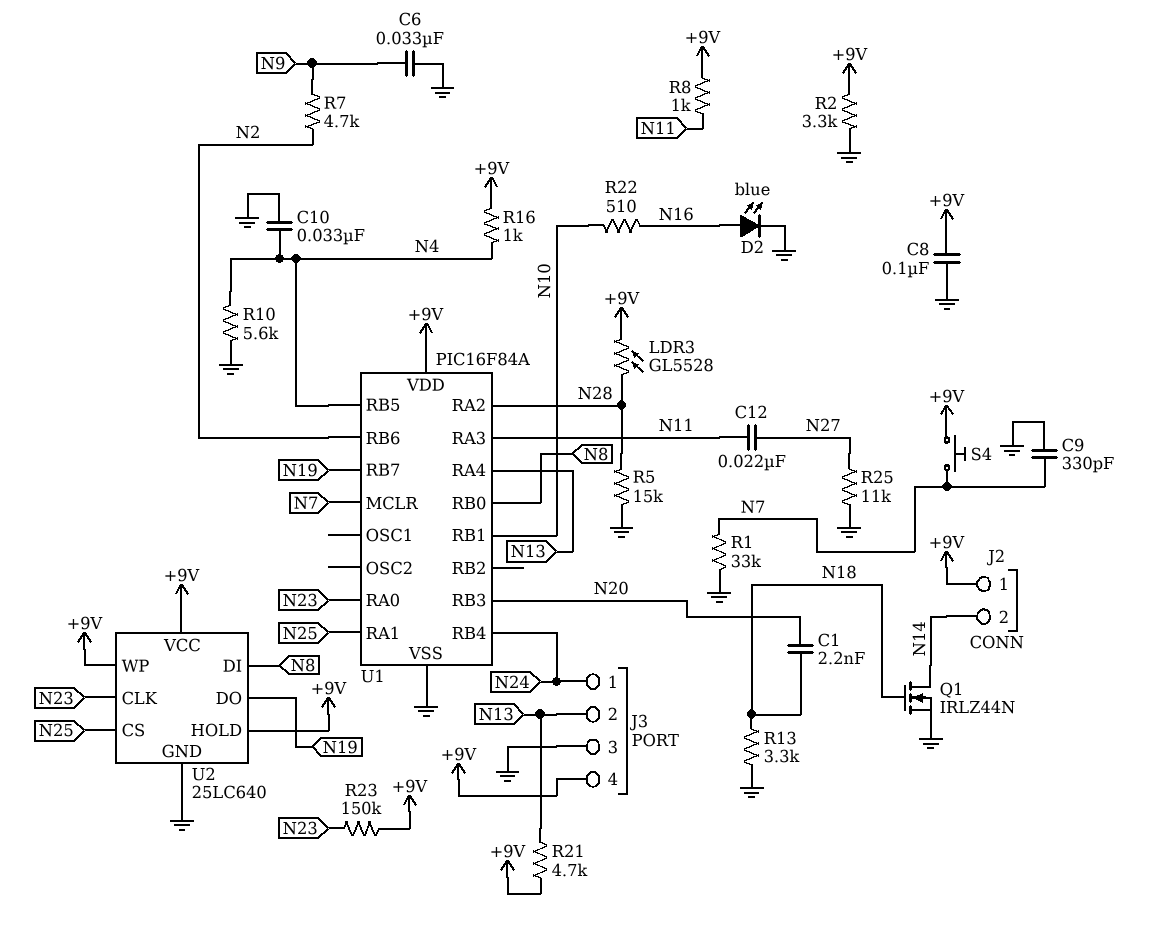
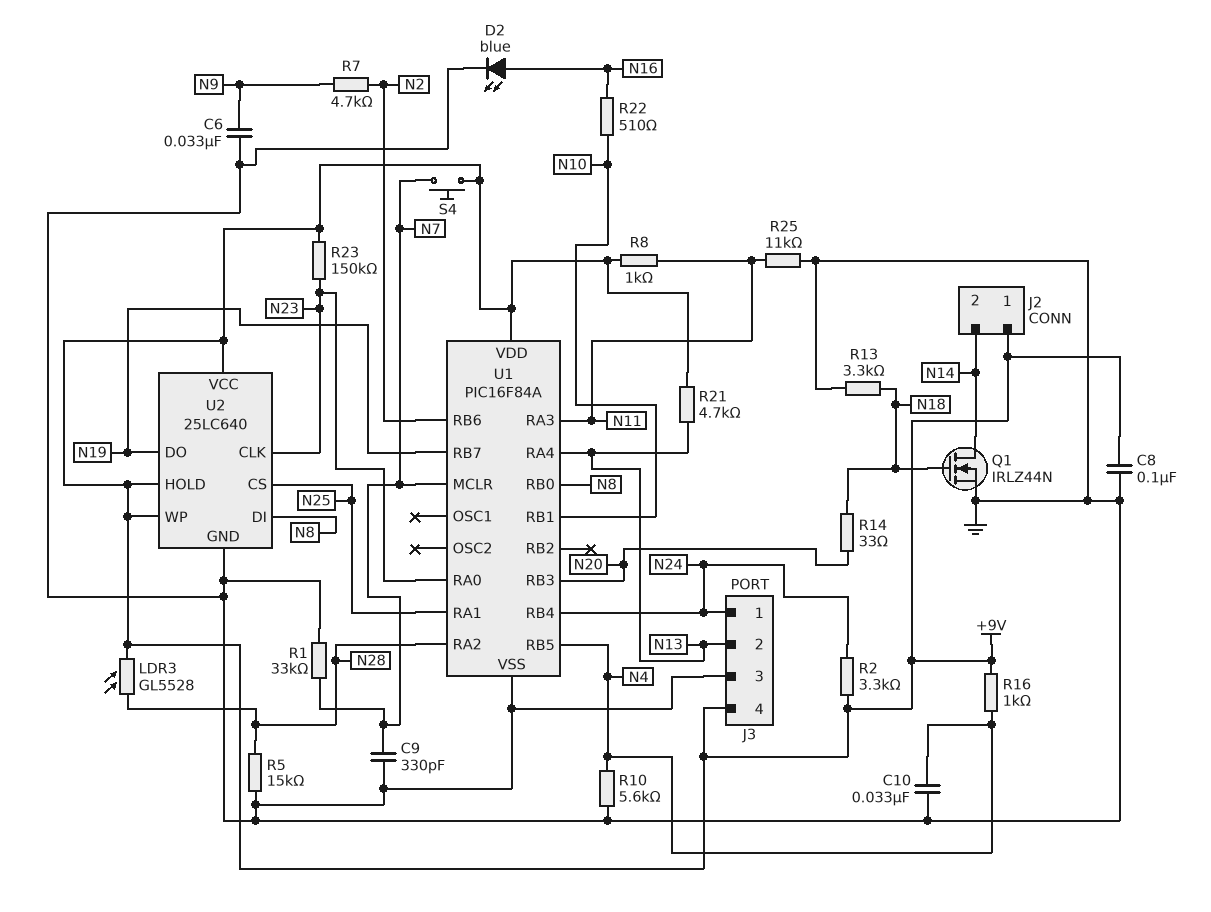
C1: 2.2nF (N18, N20) -> none
C12: 22nF (N11, N27) -> none
R2: 3.3k (+9V, GND) -> 3.3k (+9V, N24)
R14: none -> 33 (N18, N20)
R25: 11k (GND, N27) -> 11k (GND, N11)

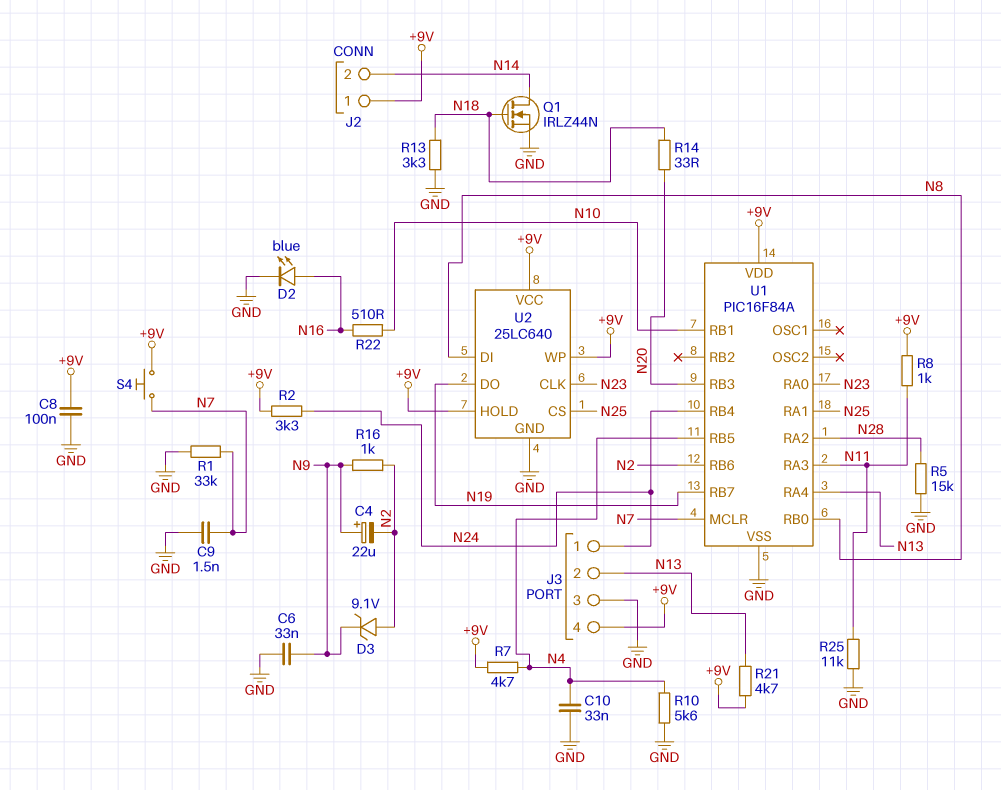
C4: none -> 22uF (plus N9, minus N2)
C9: 330pF (GND, N7) -> 1.5nF (GND, N7)
D3: none -> zener 9.1V (A N2, K N9)
LDR3: GL5528 (+9V, N28) -> none
R7: 4.7k (N2, N9) -> 4.7k (+9V, N4)
R16: 1k (+9V, N4) -> 1k (N2, N9)
R23: 150k (+9V, N23) -> none

